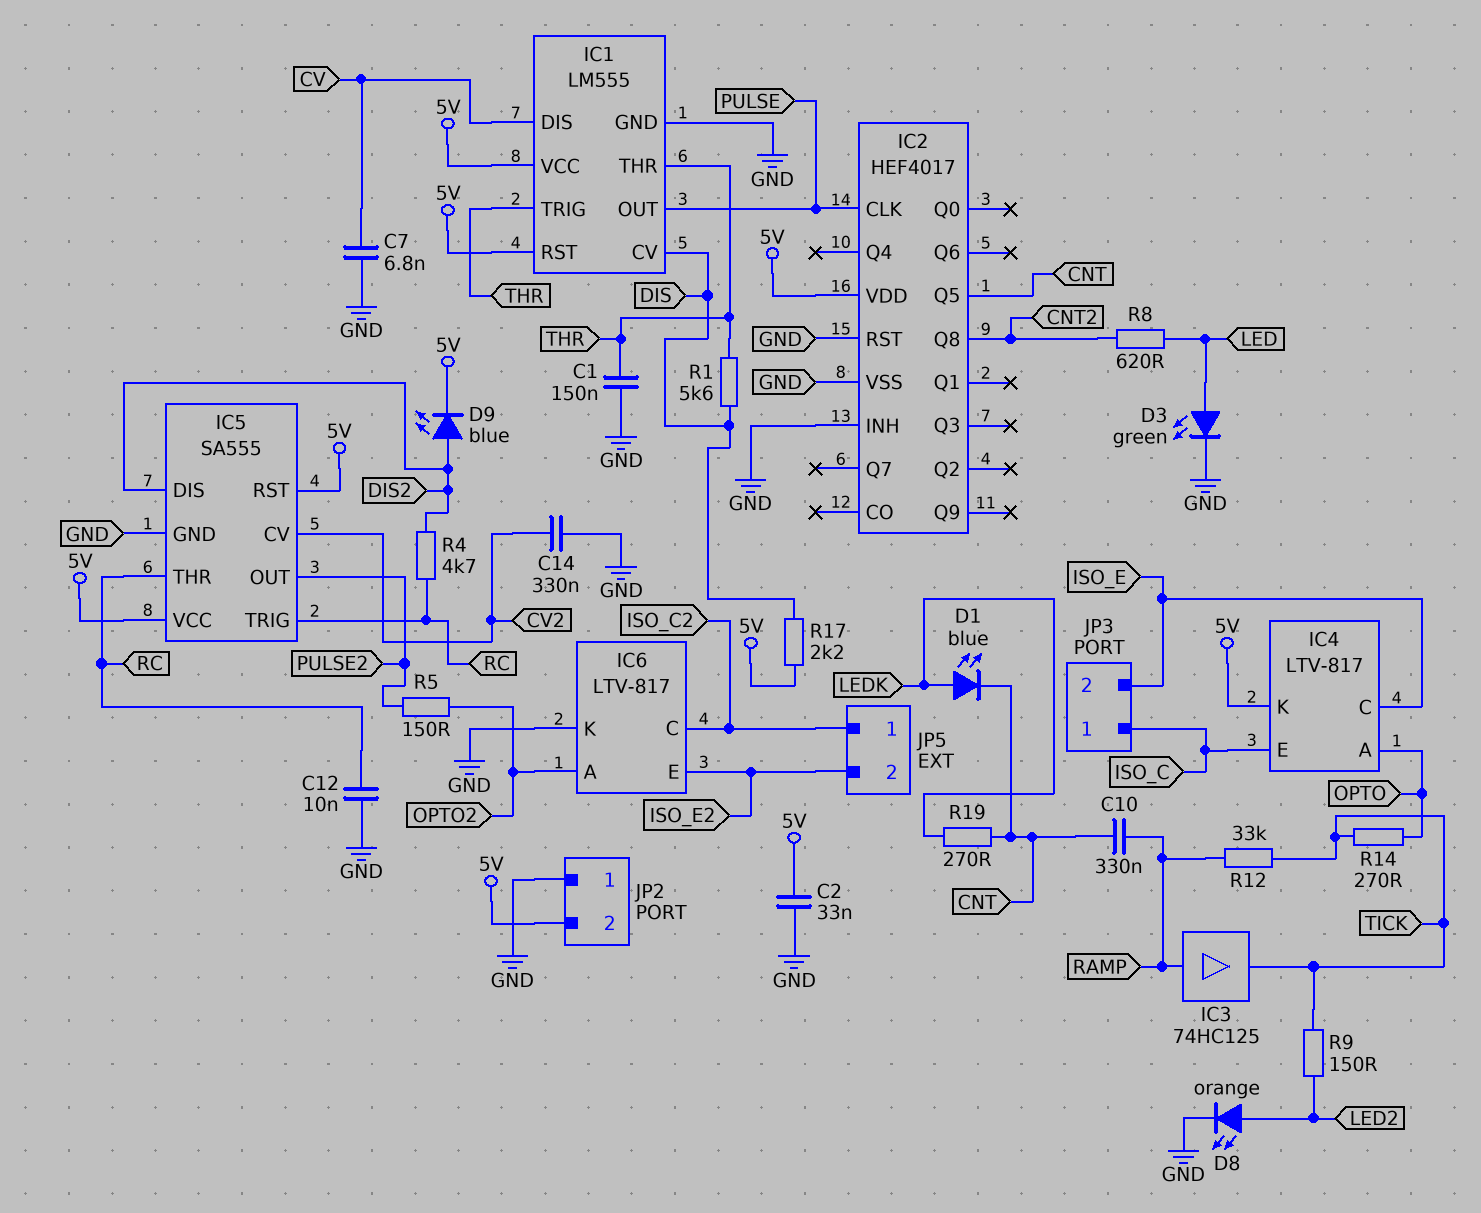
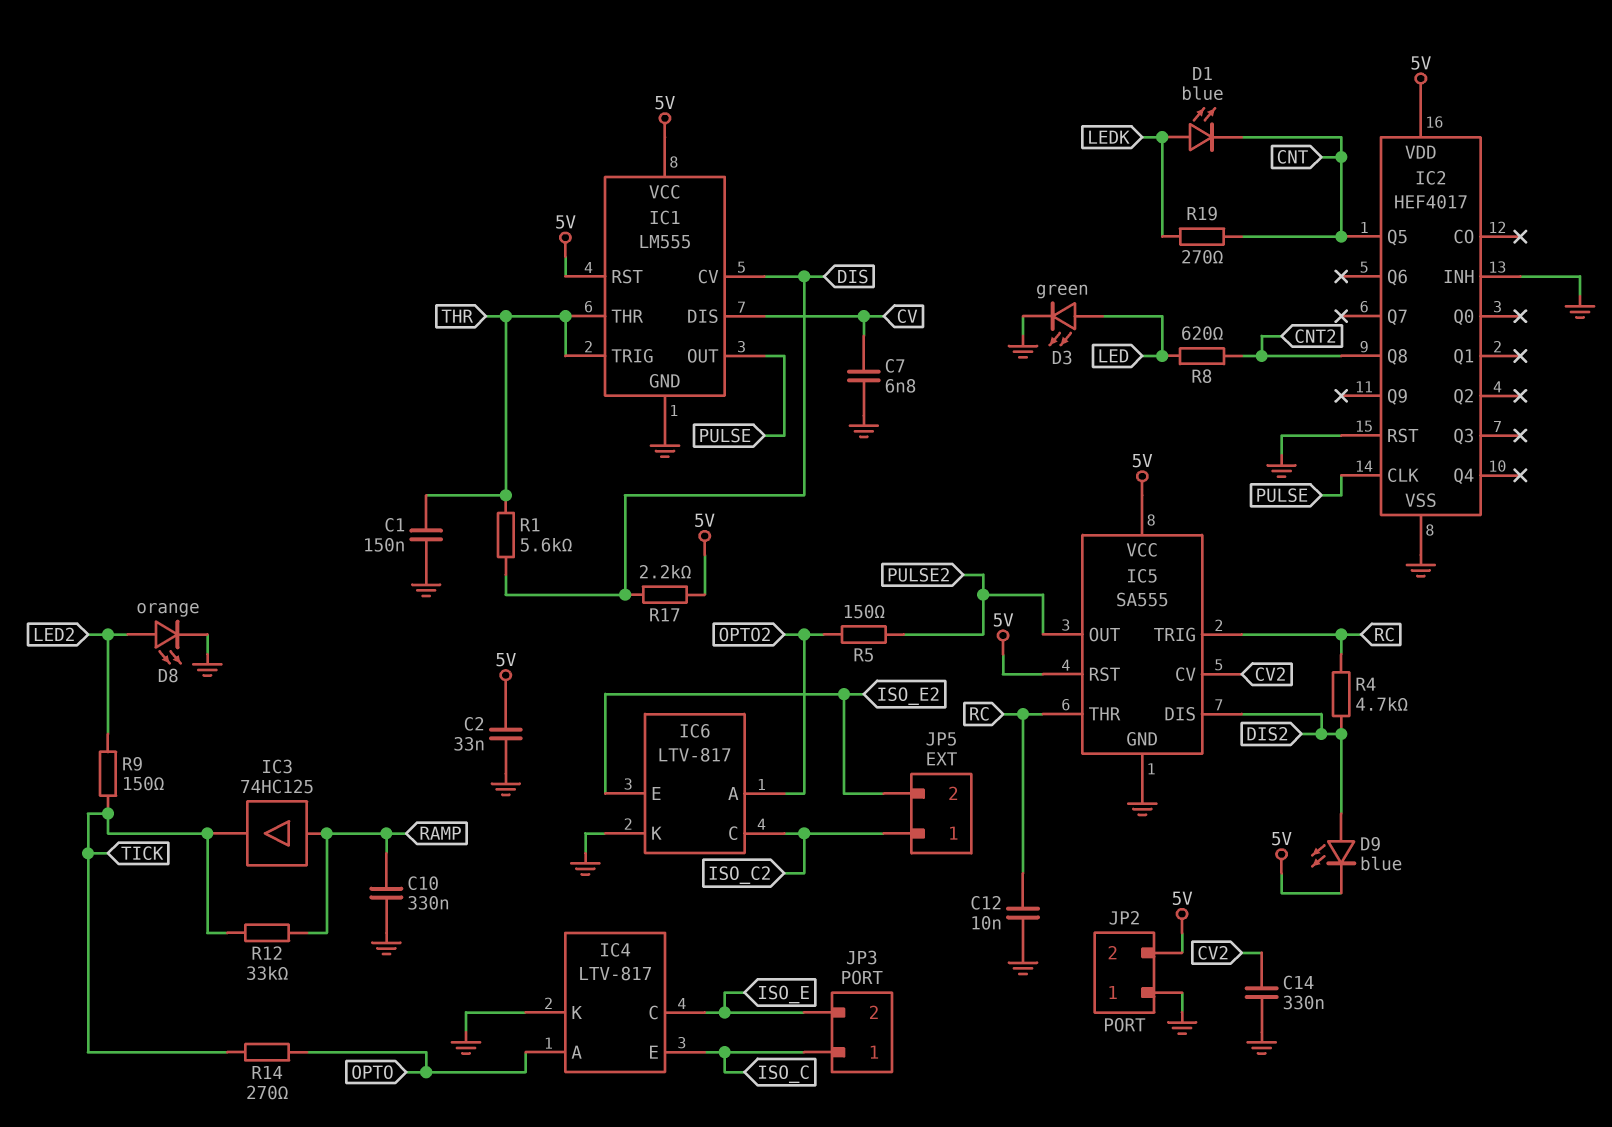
C10: 330nF (CNT, RAMP) -> 330nF (GND, RAMP)
IC4 pin K: 5V -> GND

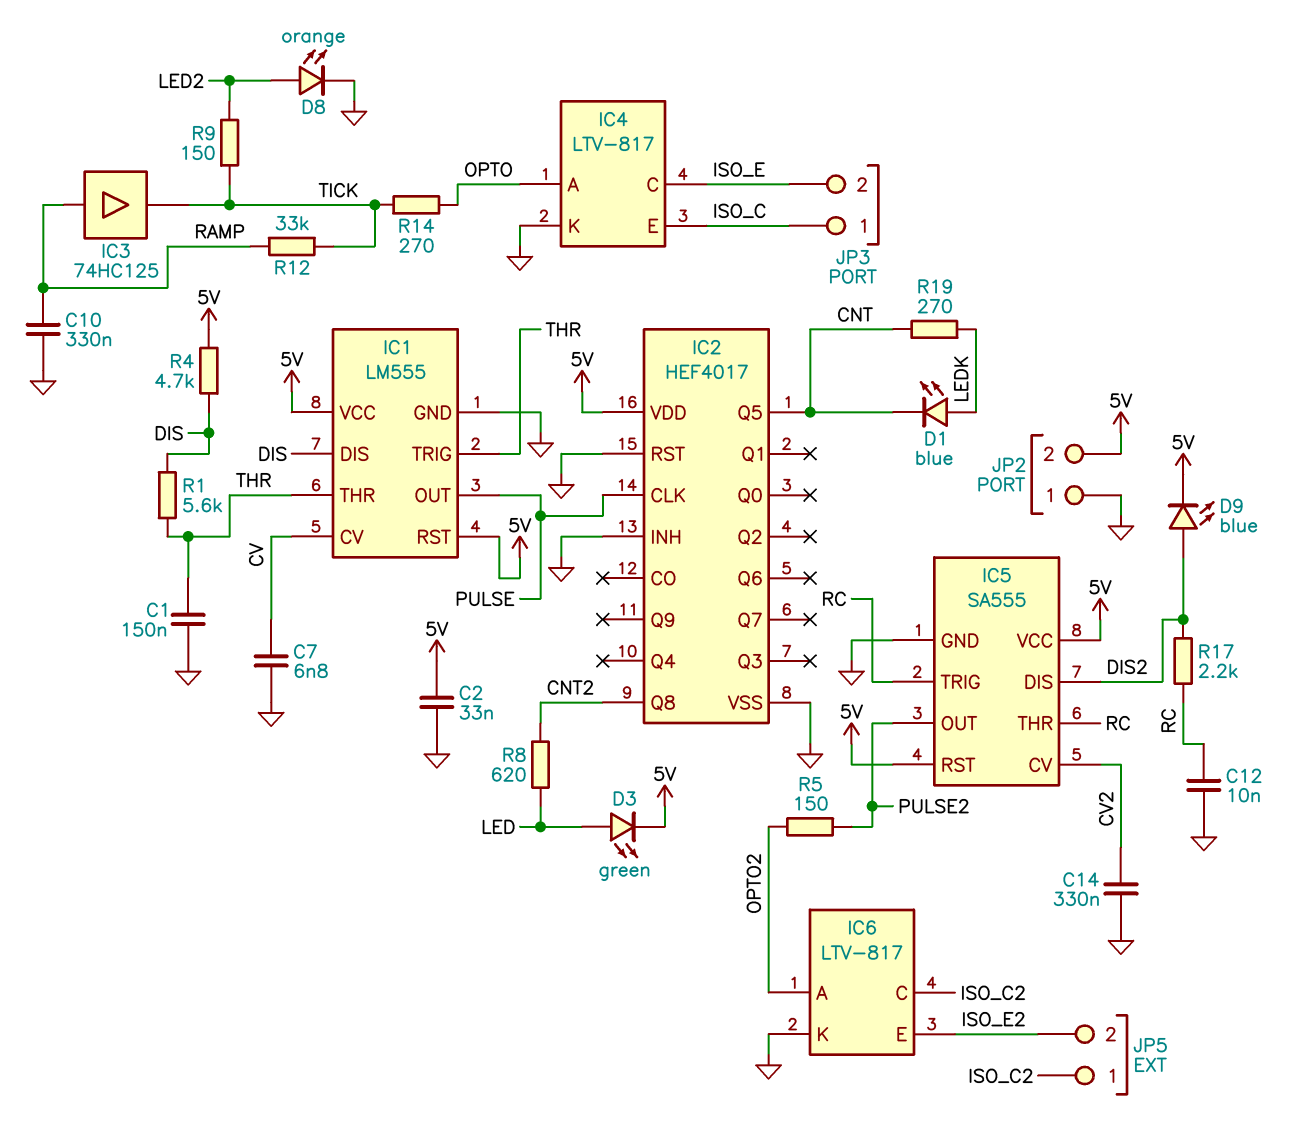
D3: LED green (A LED, K GND) -> LED green (A LED, K 5V)
IC1 pin CV: DIS -> CV
IC1 pin DIS: CV -> DIS
R4: 4.7k (DIS2, RC) -> 4.7k (5V, DIS)
R17: 2.2k (5V, DIS) -> 2.2k (DIS2, RC)

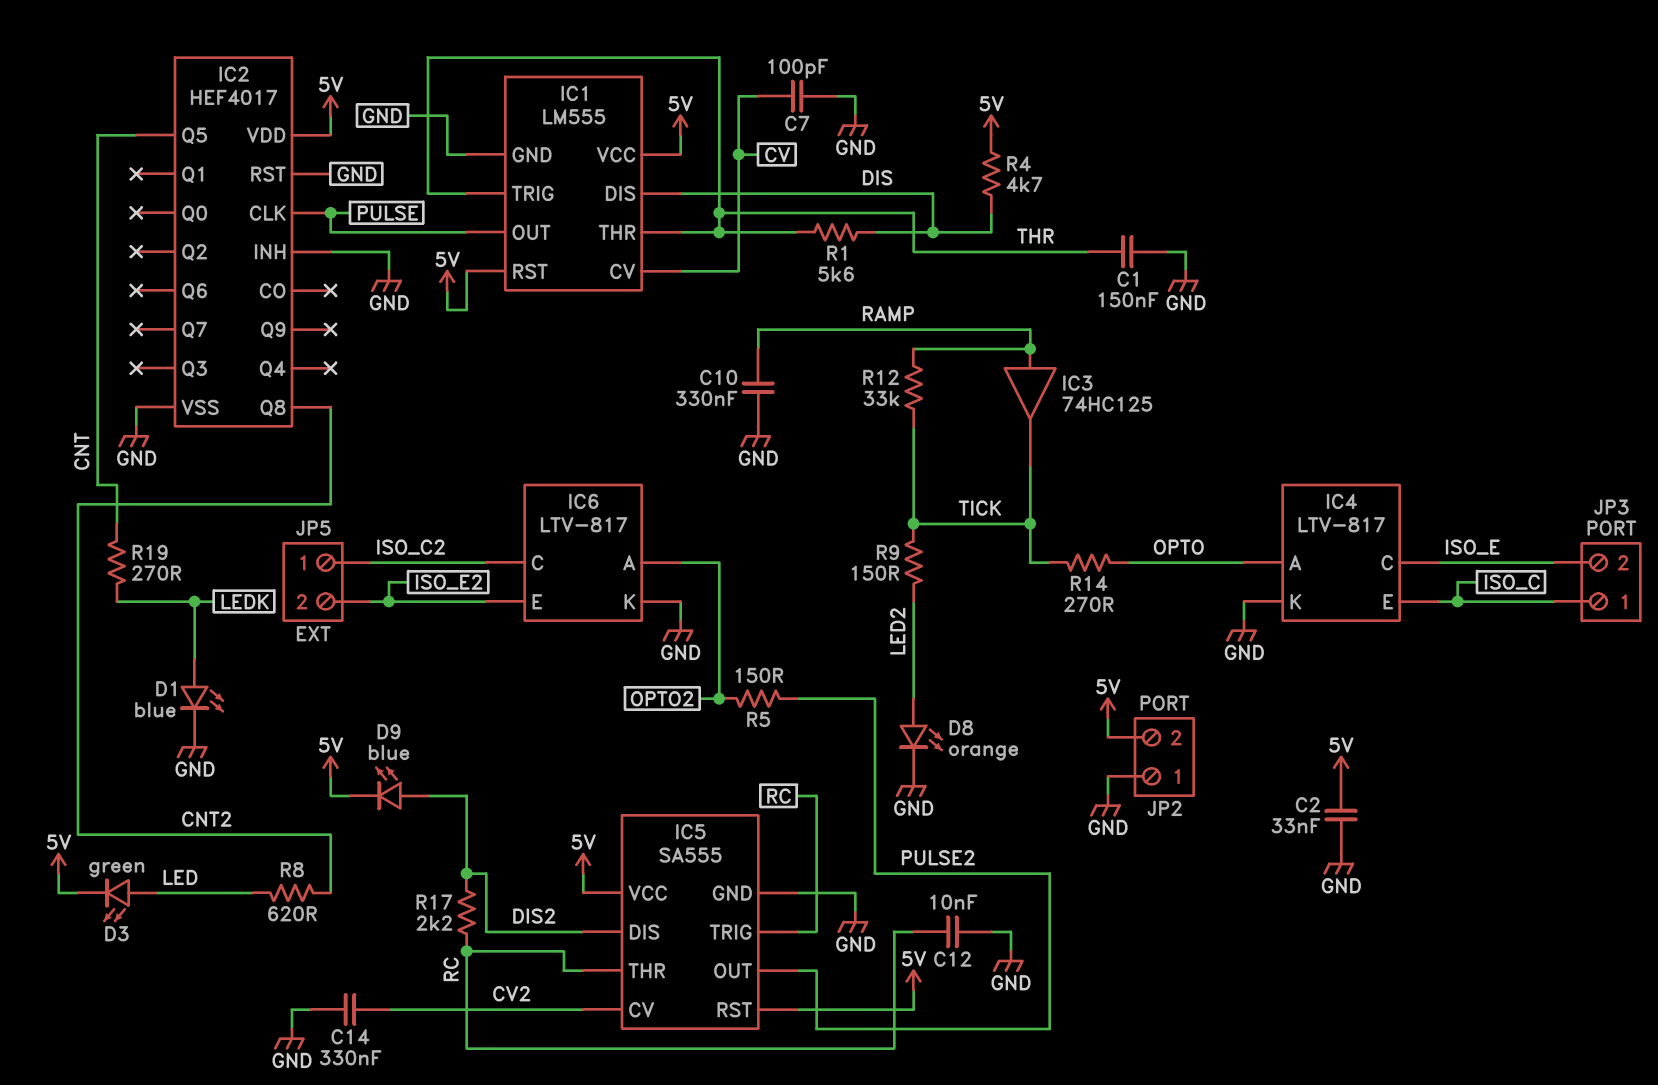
C7: 6.8nF (CV, GND) -> 100pF (CV, GND)
D1: LED blue (A LEDK, K CNT) -> LED blue (A LEDK, K GND)

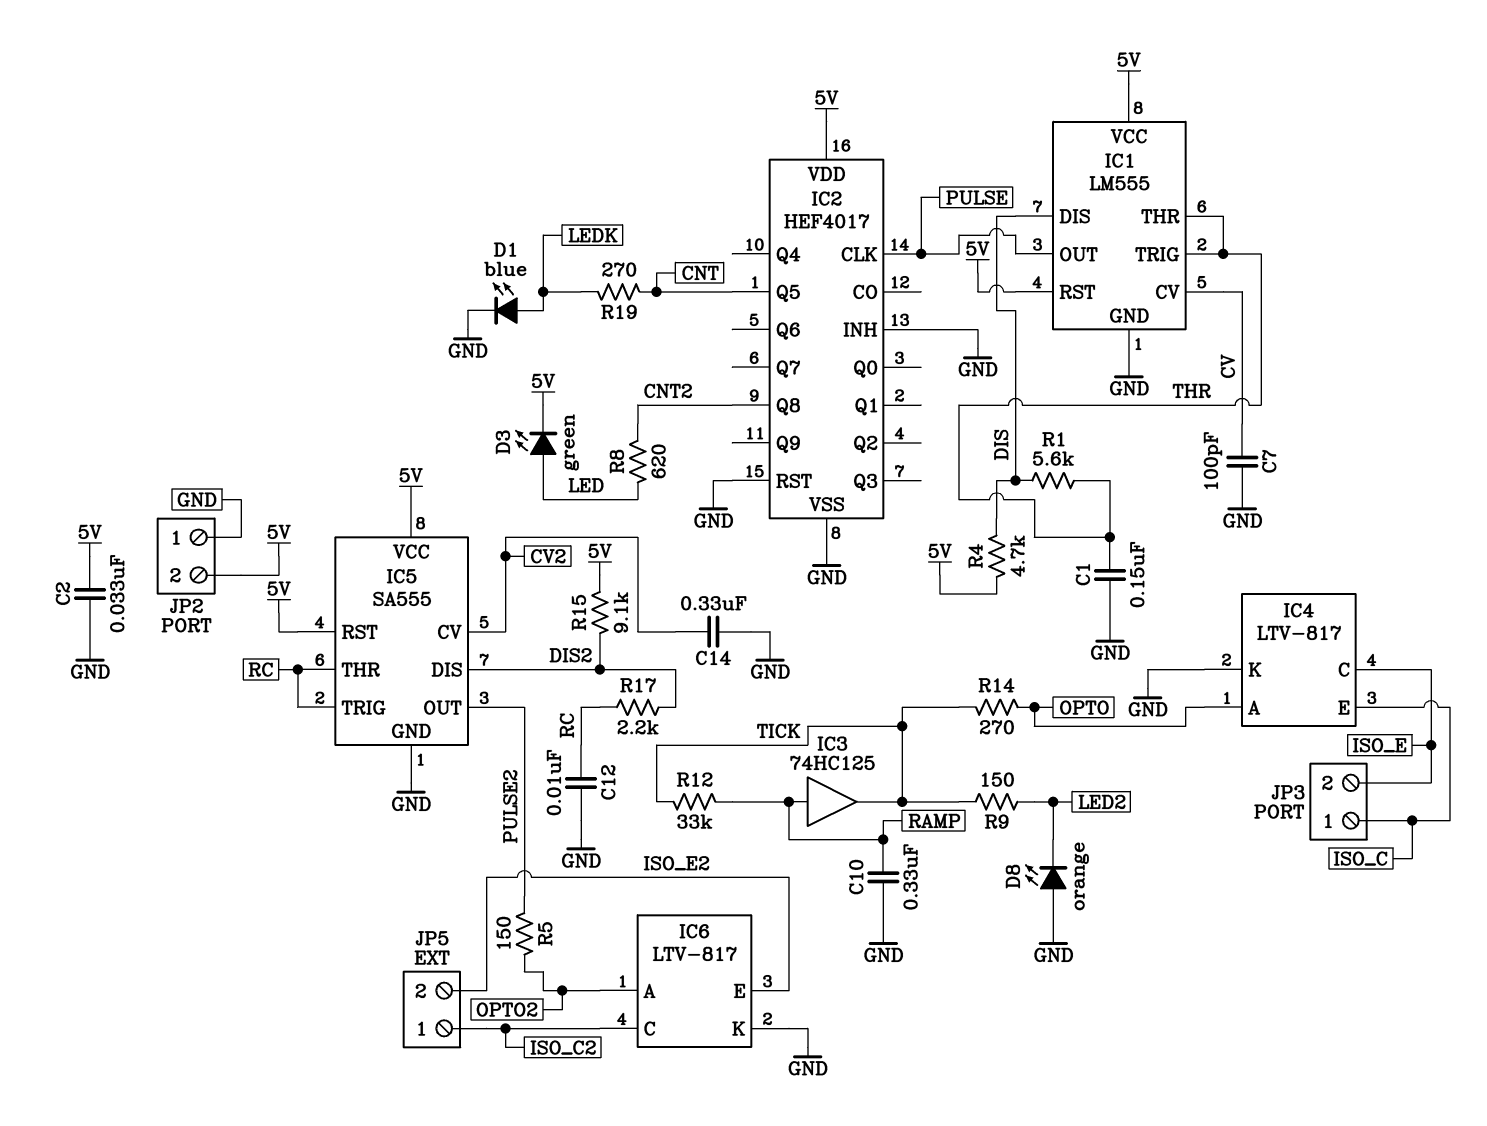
D8: LED orange (A LED2, K GND) -> LED orange (A GND, K LED2)
D9: LED blue (A DIS2, K 5V) -> none
R15: none -> 9.1k (5V, DIS2)

